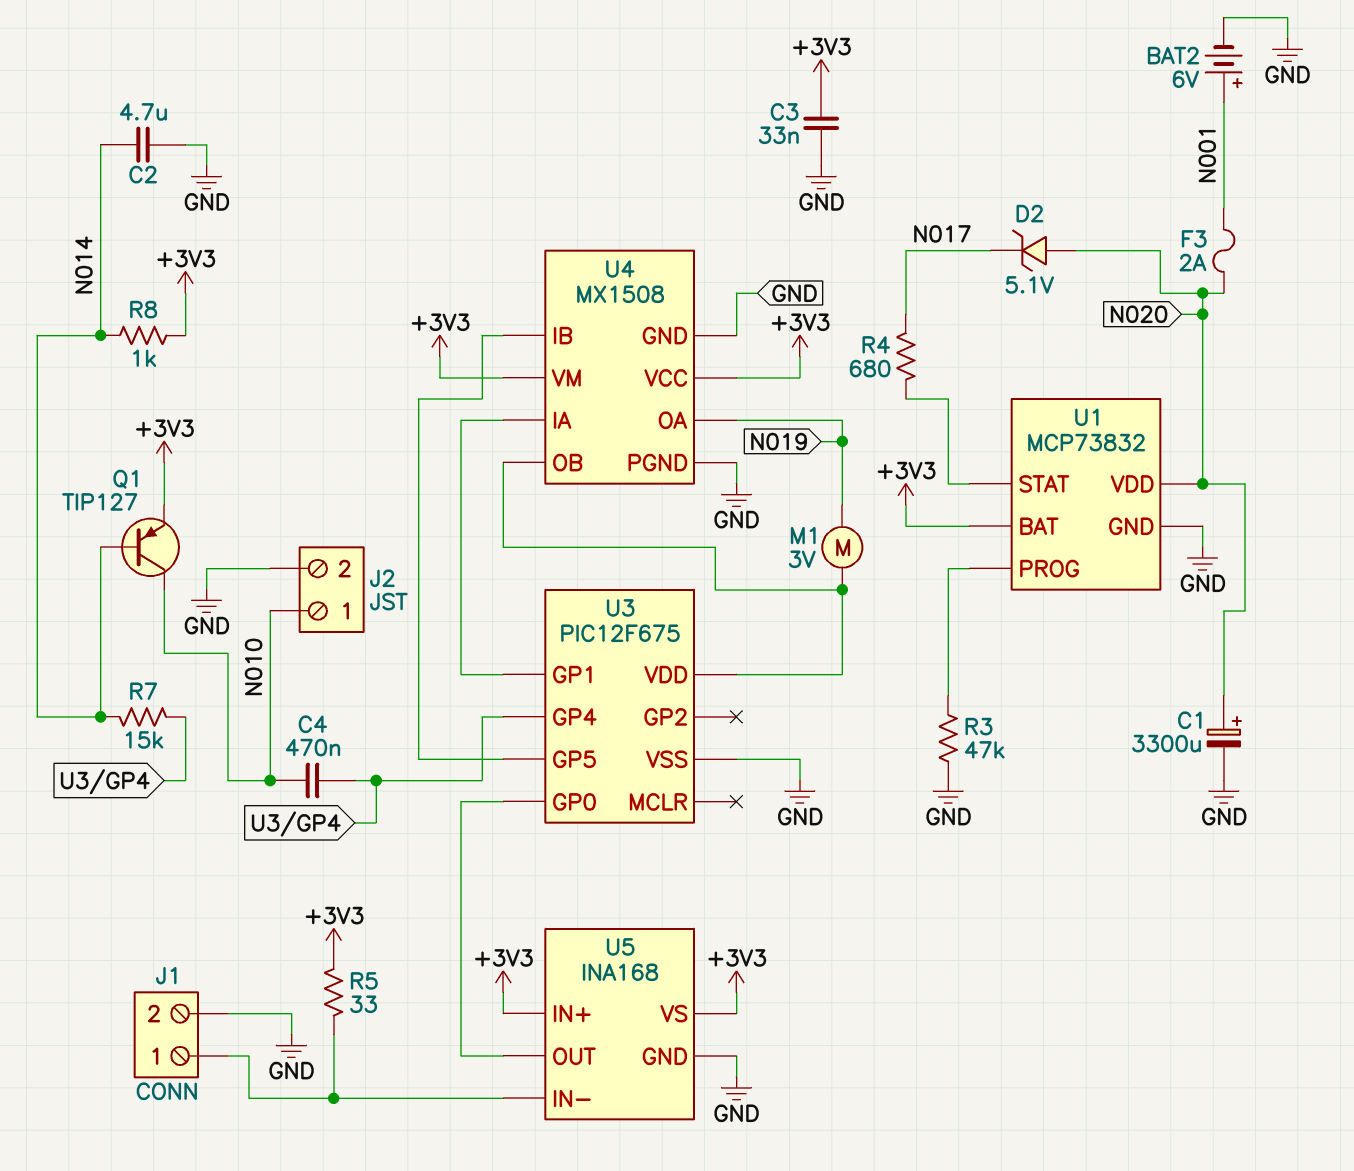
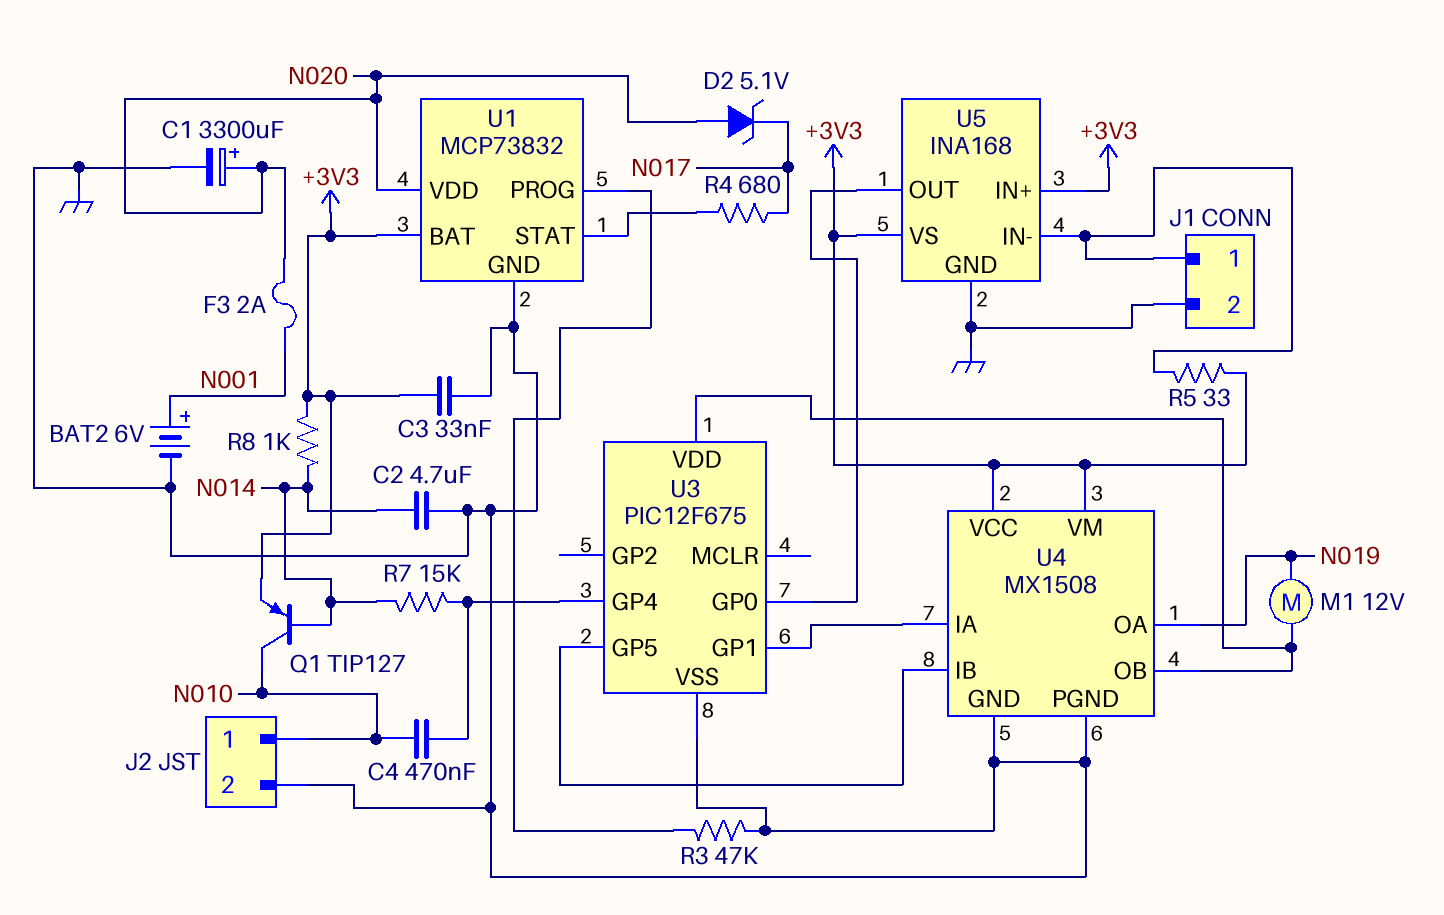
M1: motor 3V (N019, U3/VDD) -> motor 12V (N019, U3/VDD)

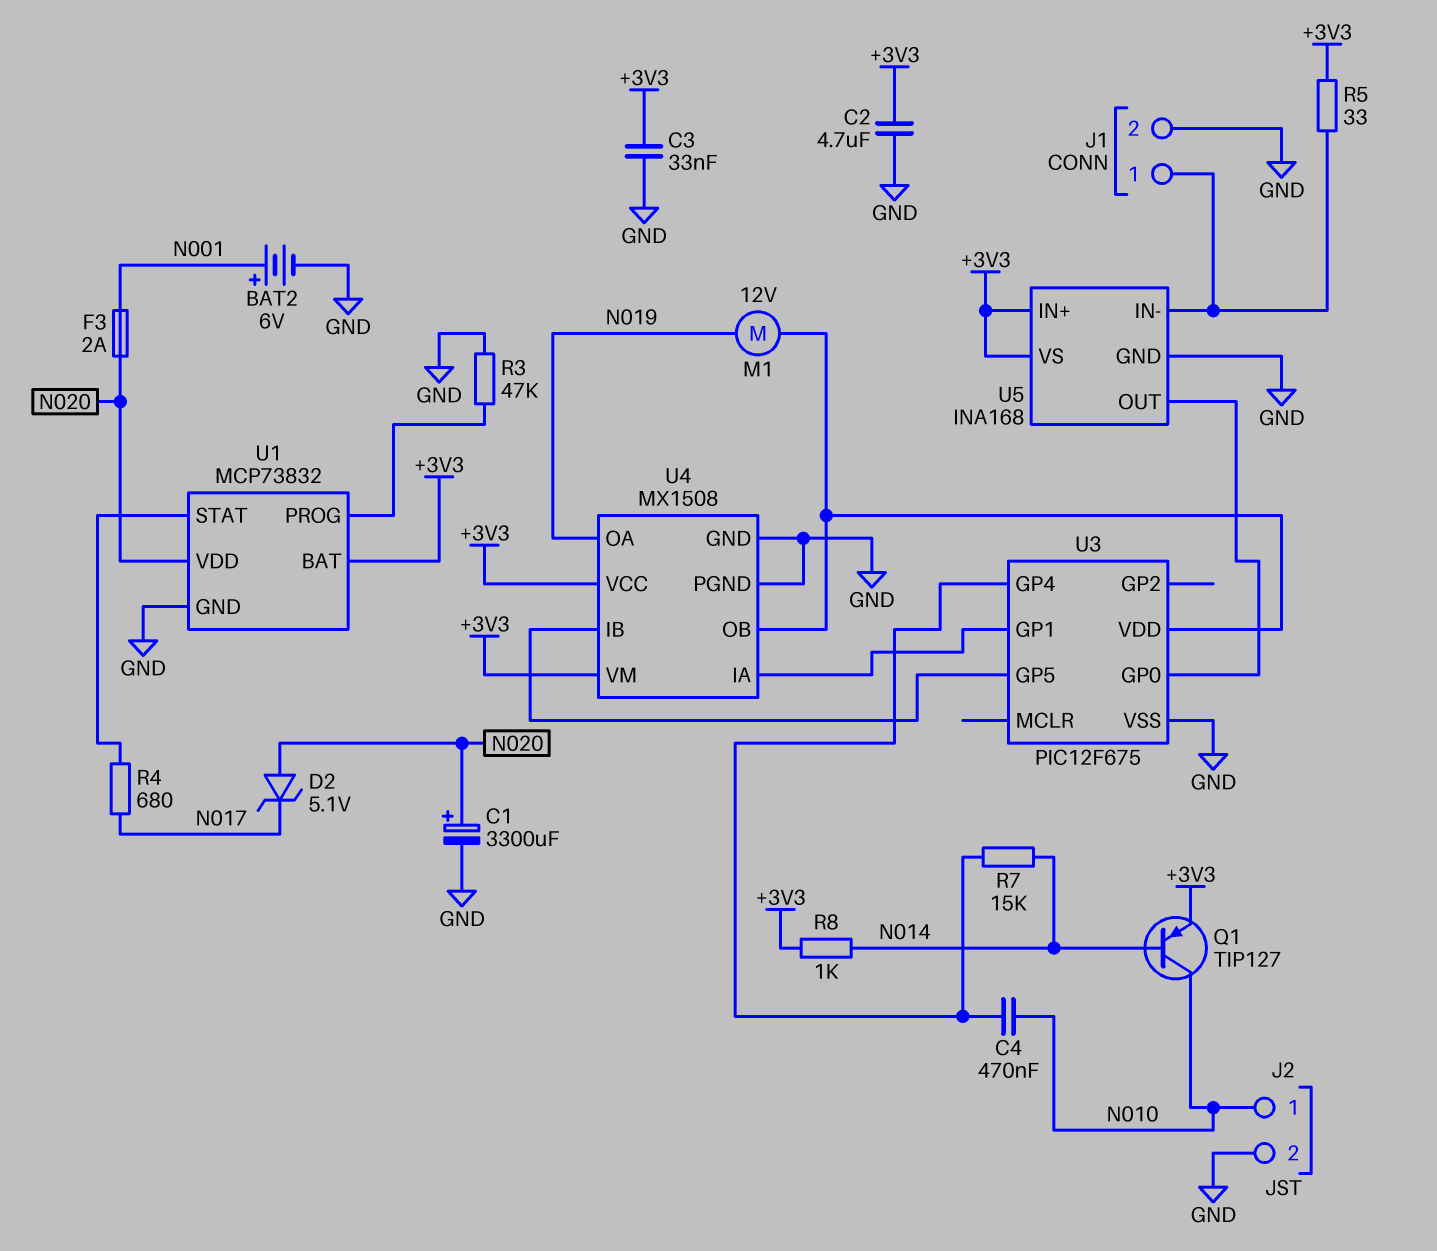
C2: 4.7uF (GND, N014) -> 4.7uF (+3V3, GND)

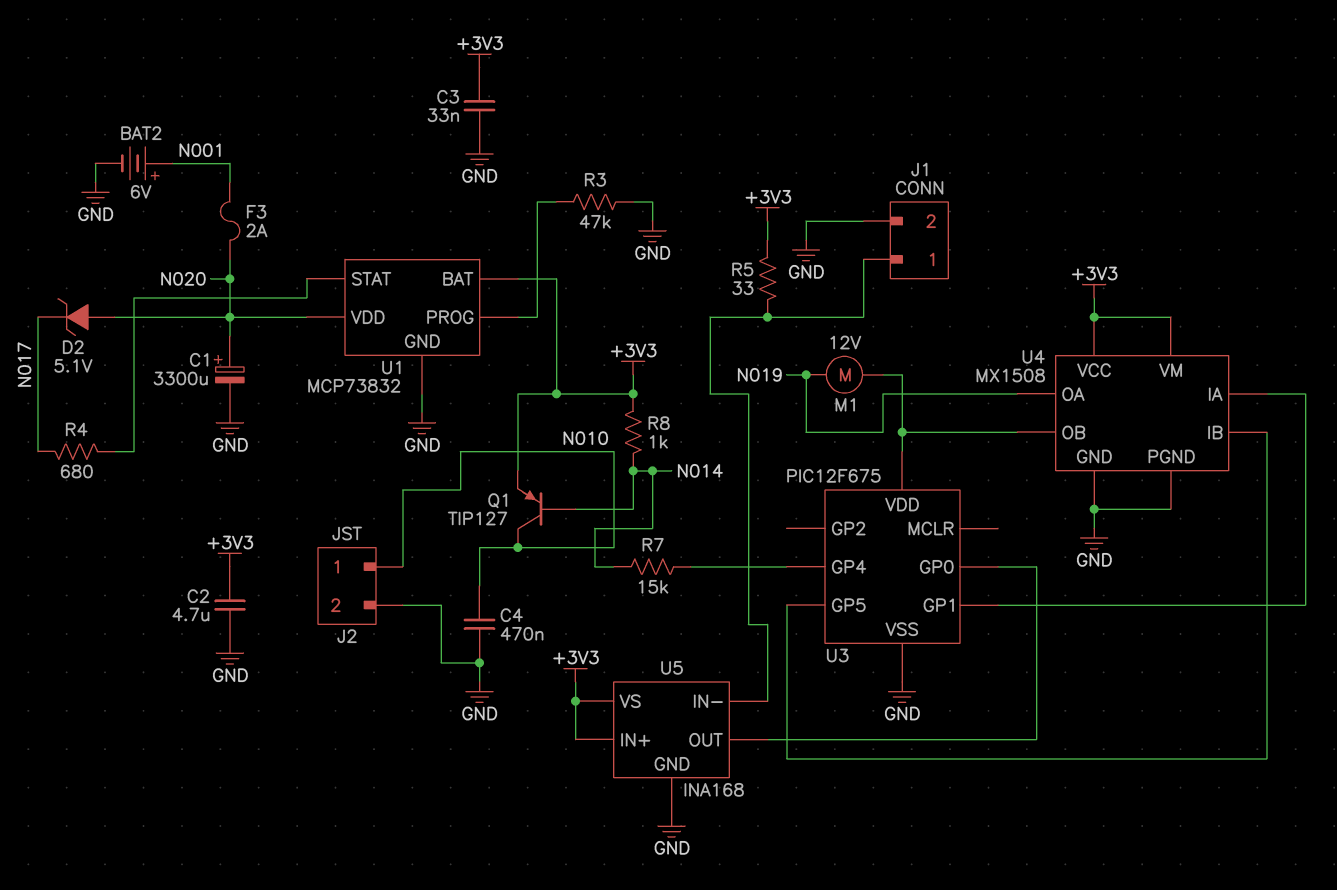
C4: 470nF (N010, U3/GP4) -> 470nF (GND, N010)

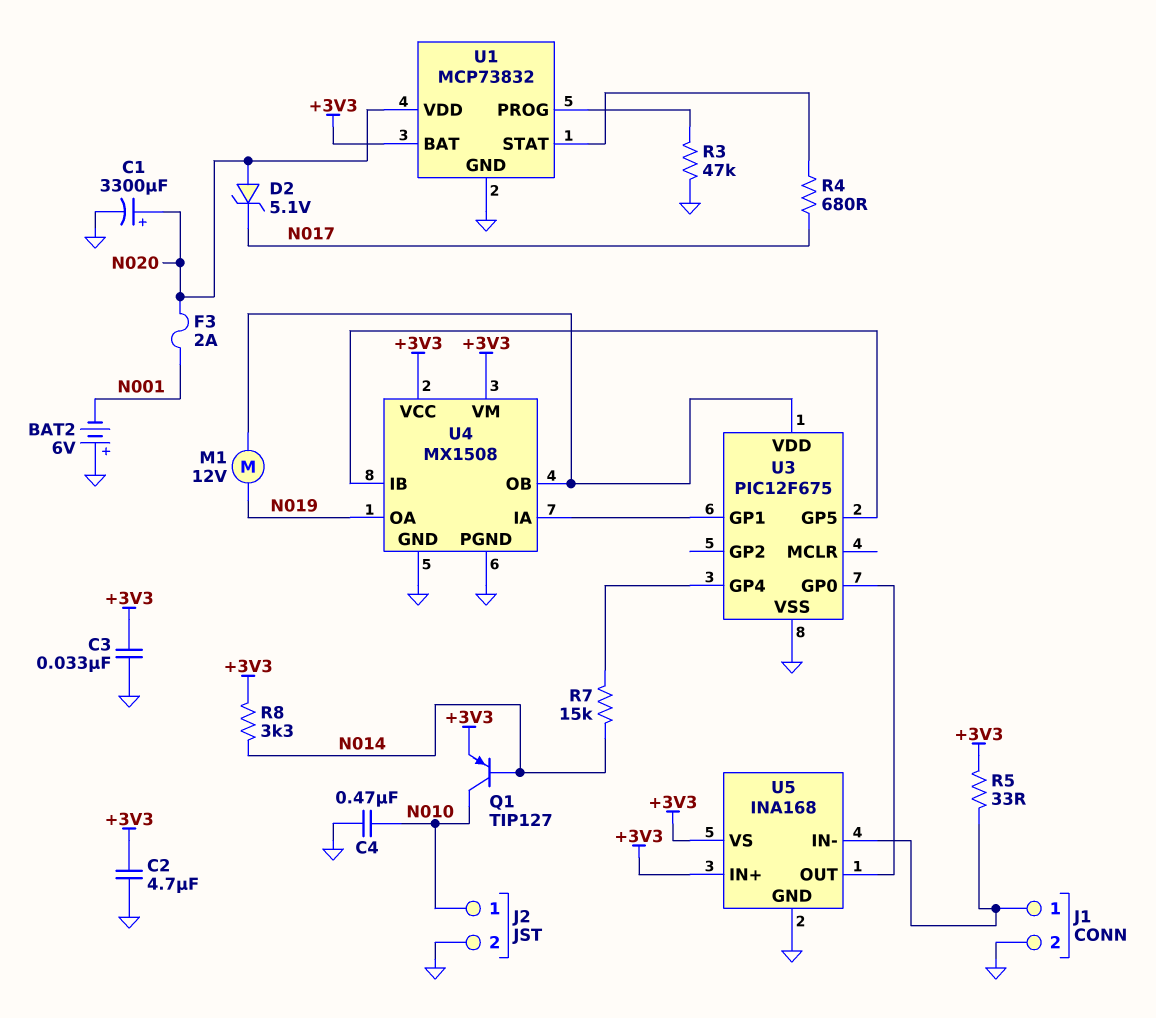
BAT2: 6V (plus N001, minus GND) -> 6V (plus GND, minus N001)
R8: 1k (+3V3, N014) -> 3.3k (+3V3, N014)

